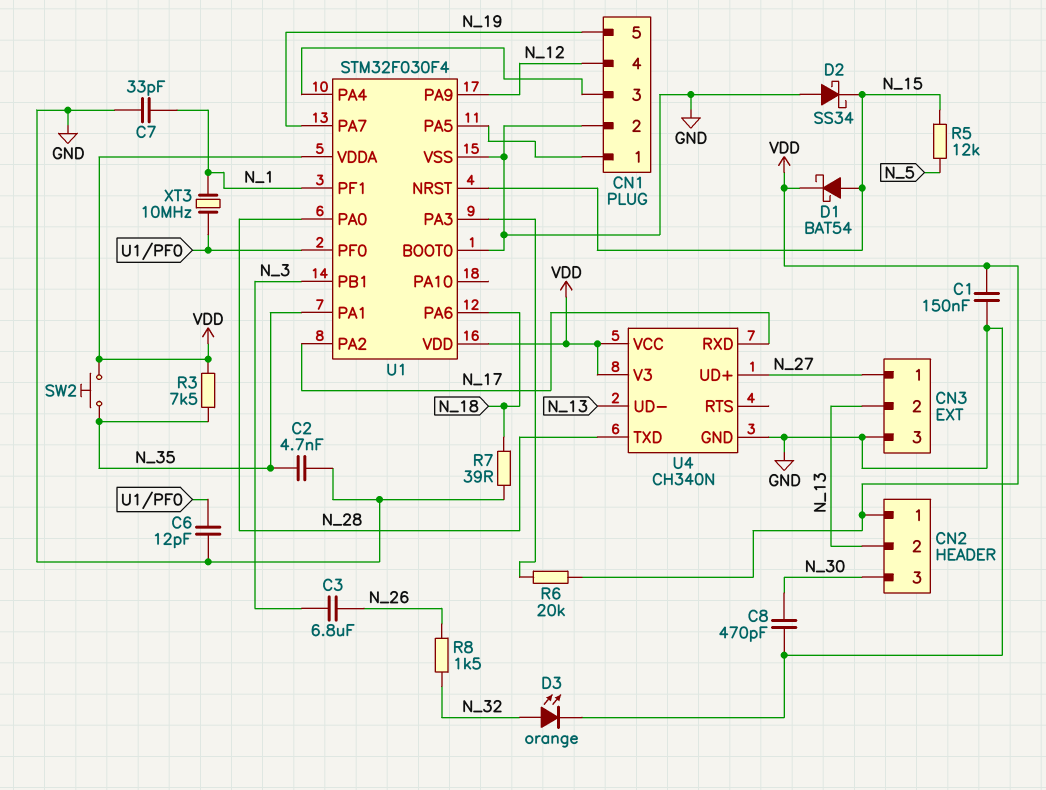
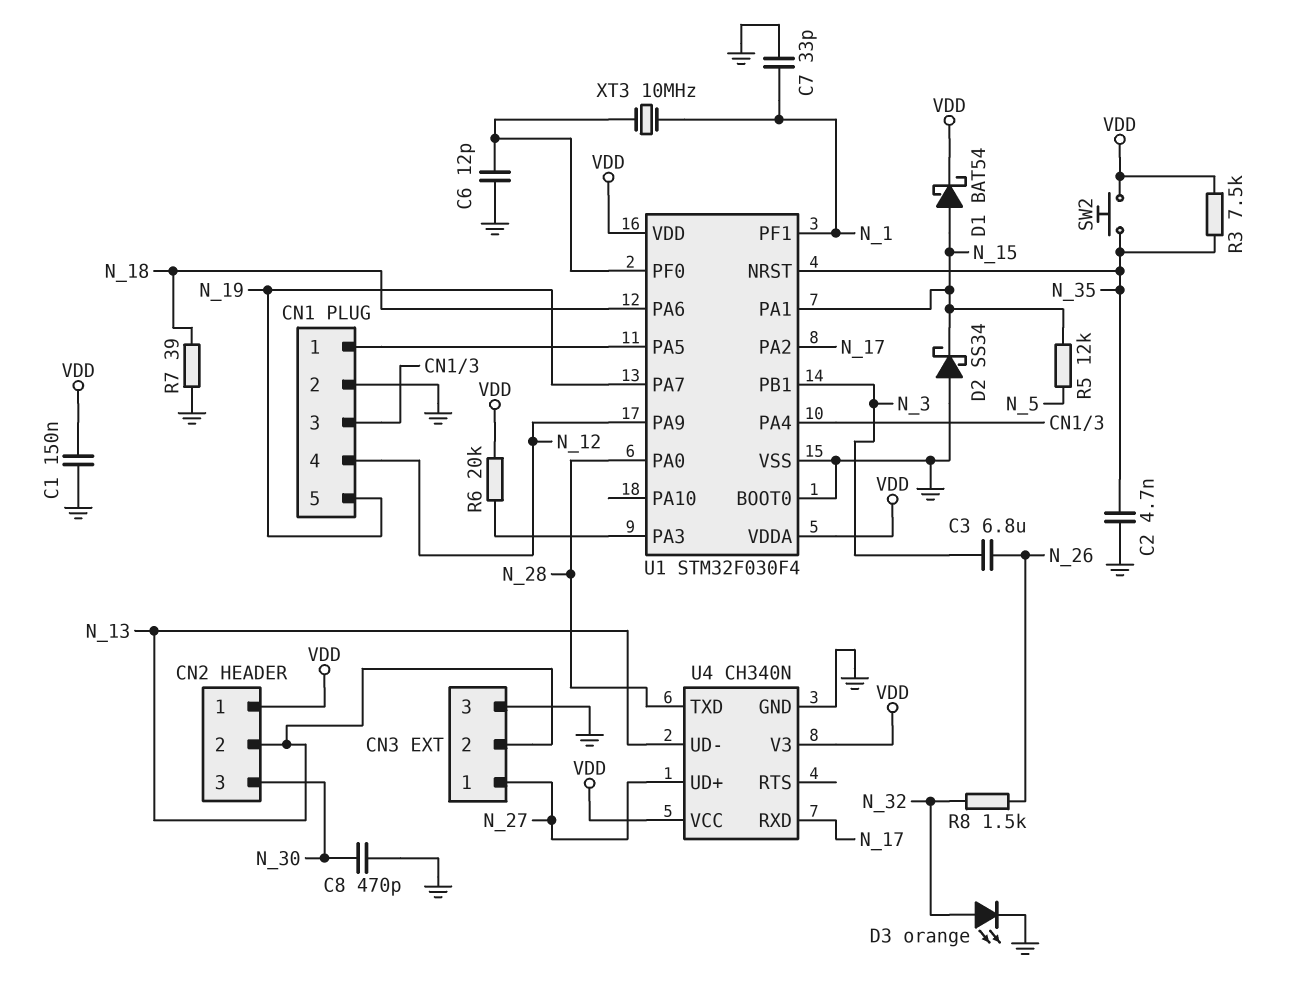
U1 pin NRST: N_15 -> N_35
U1 pin PA1: N_35 -> N_15

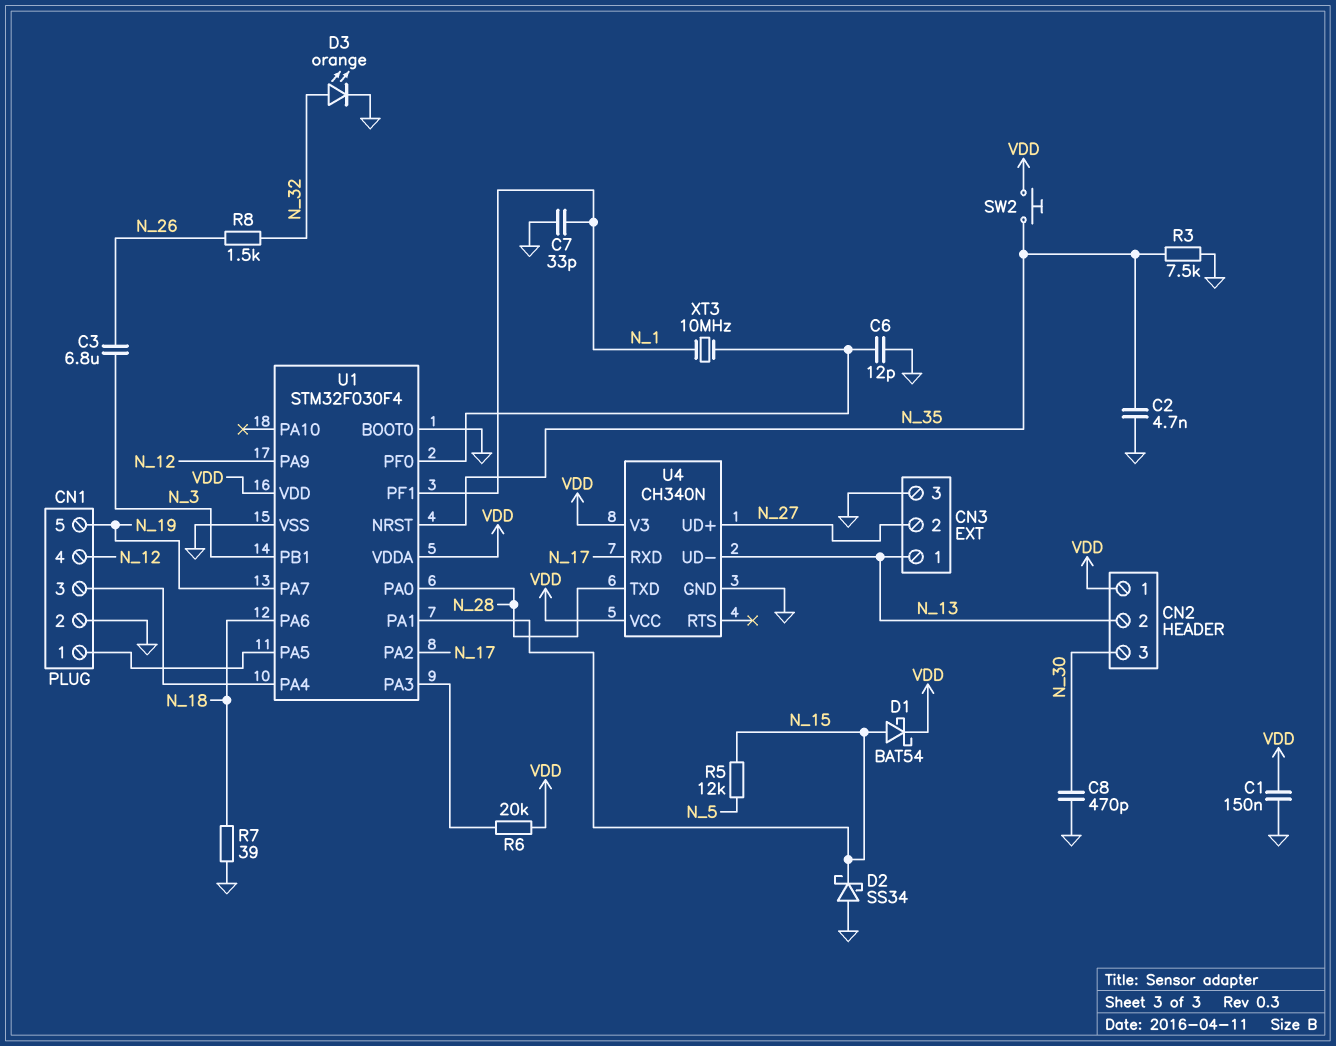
CN3 pin 1: N_27 -> N_13
CN3 pin 2: N_13 -> N_27
R3: 7.5k (N_35, VDD) -> 7.5k (GND, N_35)

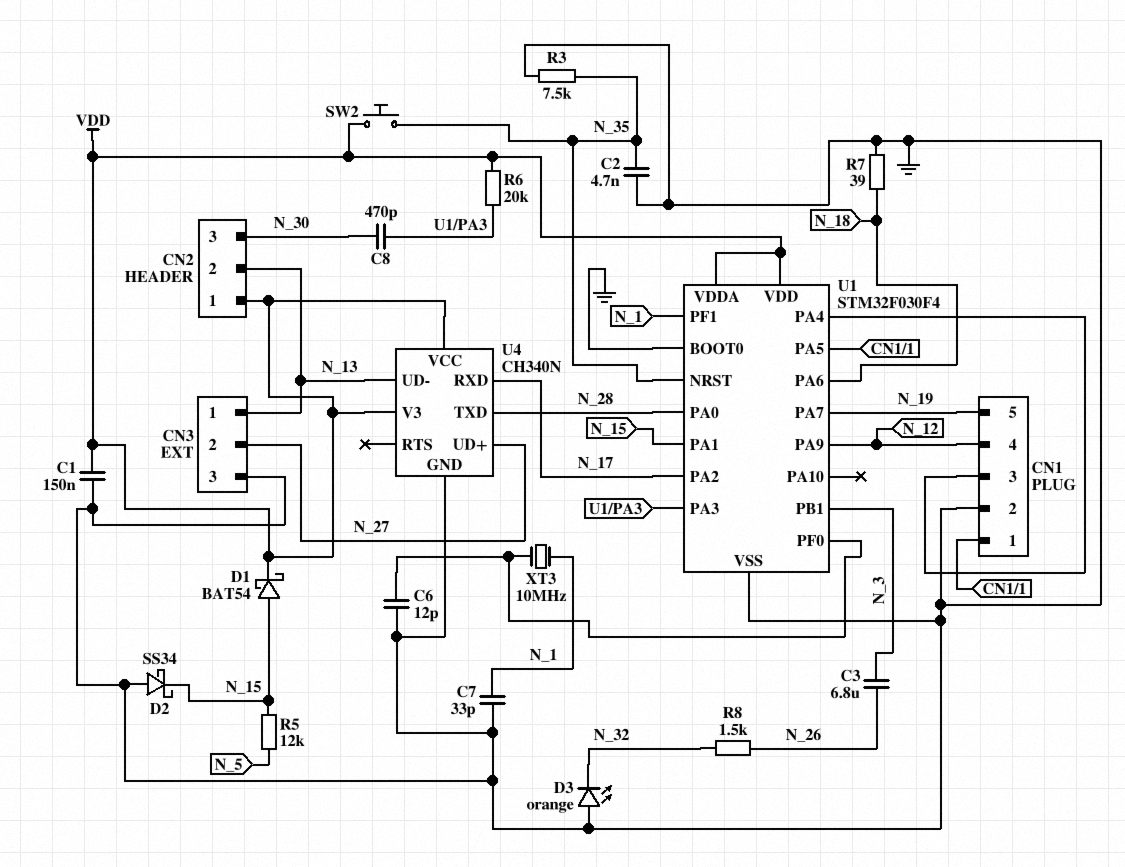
C8: 470pF (GND, N_30) -> 470pF (N_30, U1/PA3)
D3: LED orange (A N_32, K GND) -> LED orange (A GND, K N_32)

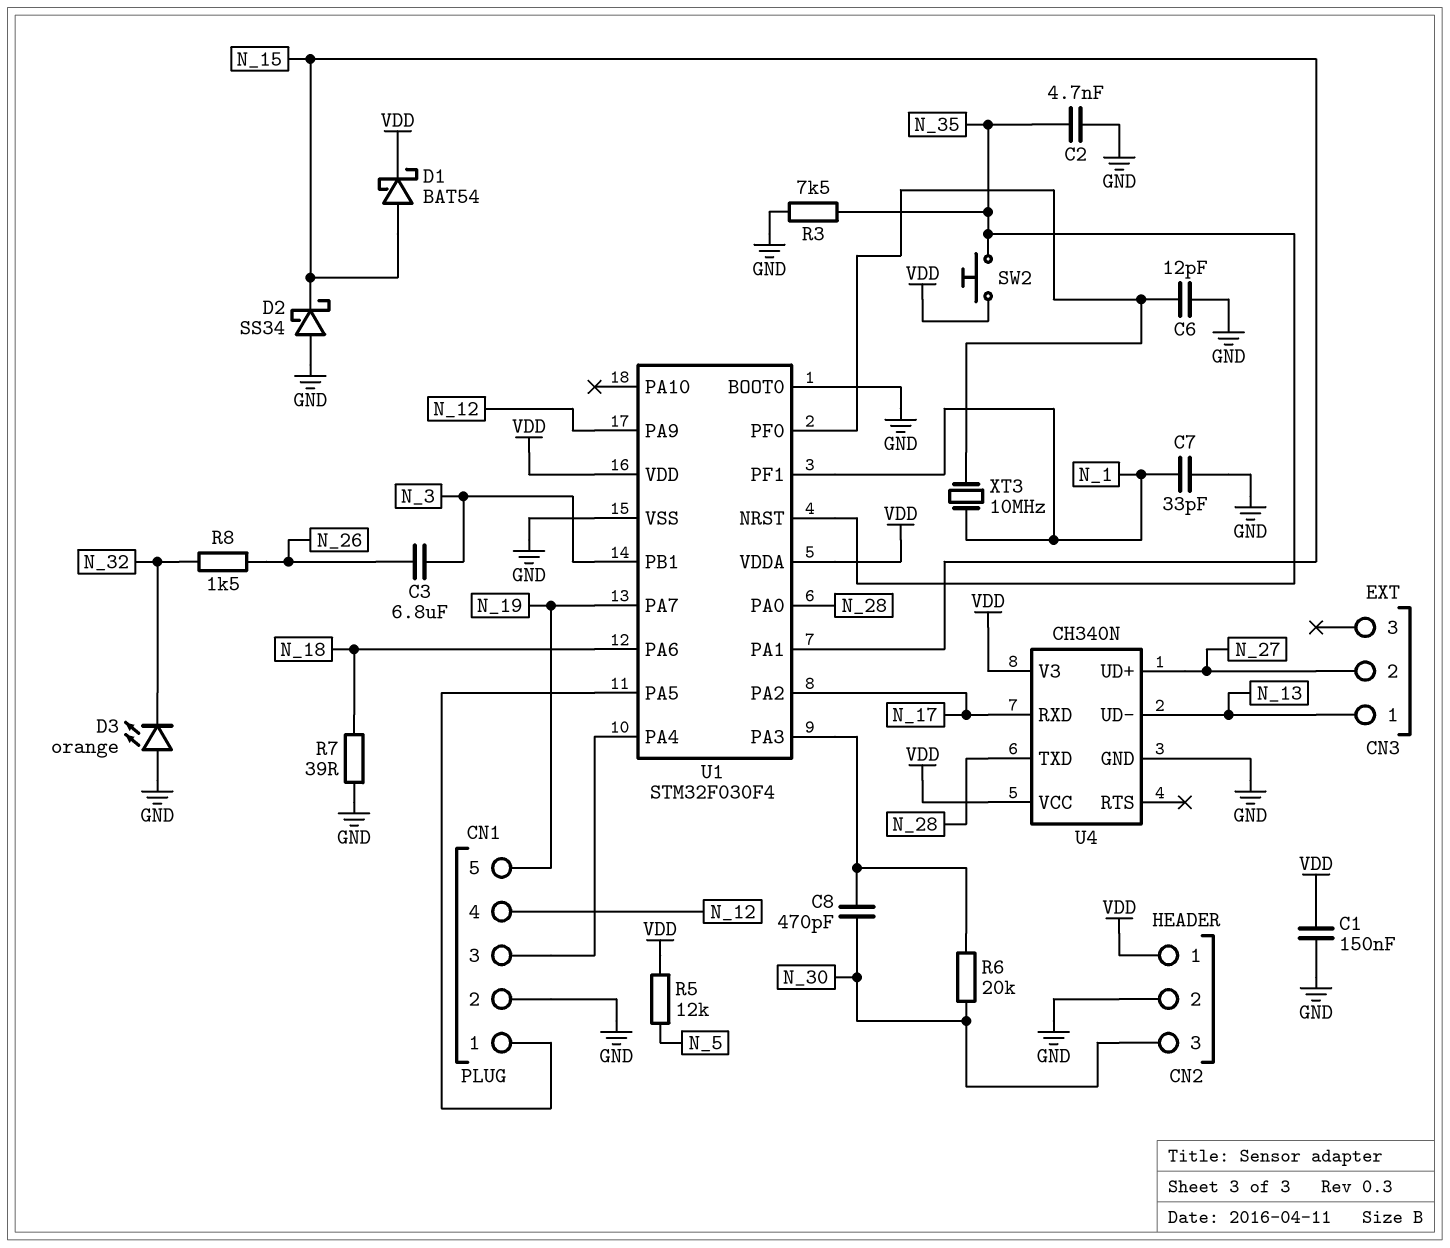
CN2 pin 2: N_13 -> GND
CN3 pin 3: GND -> none
R5: 12k (N_5, N_15) -> 12k (N_5, VDD)
R6: 20k (U1/PA3, VDD) -> 20k (N_30, U1/PA3)

